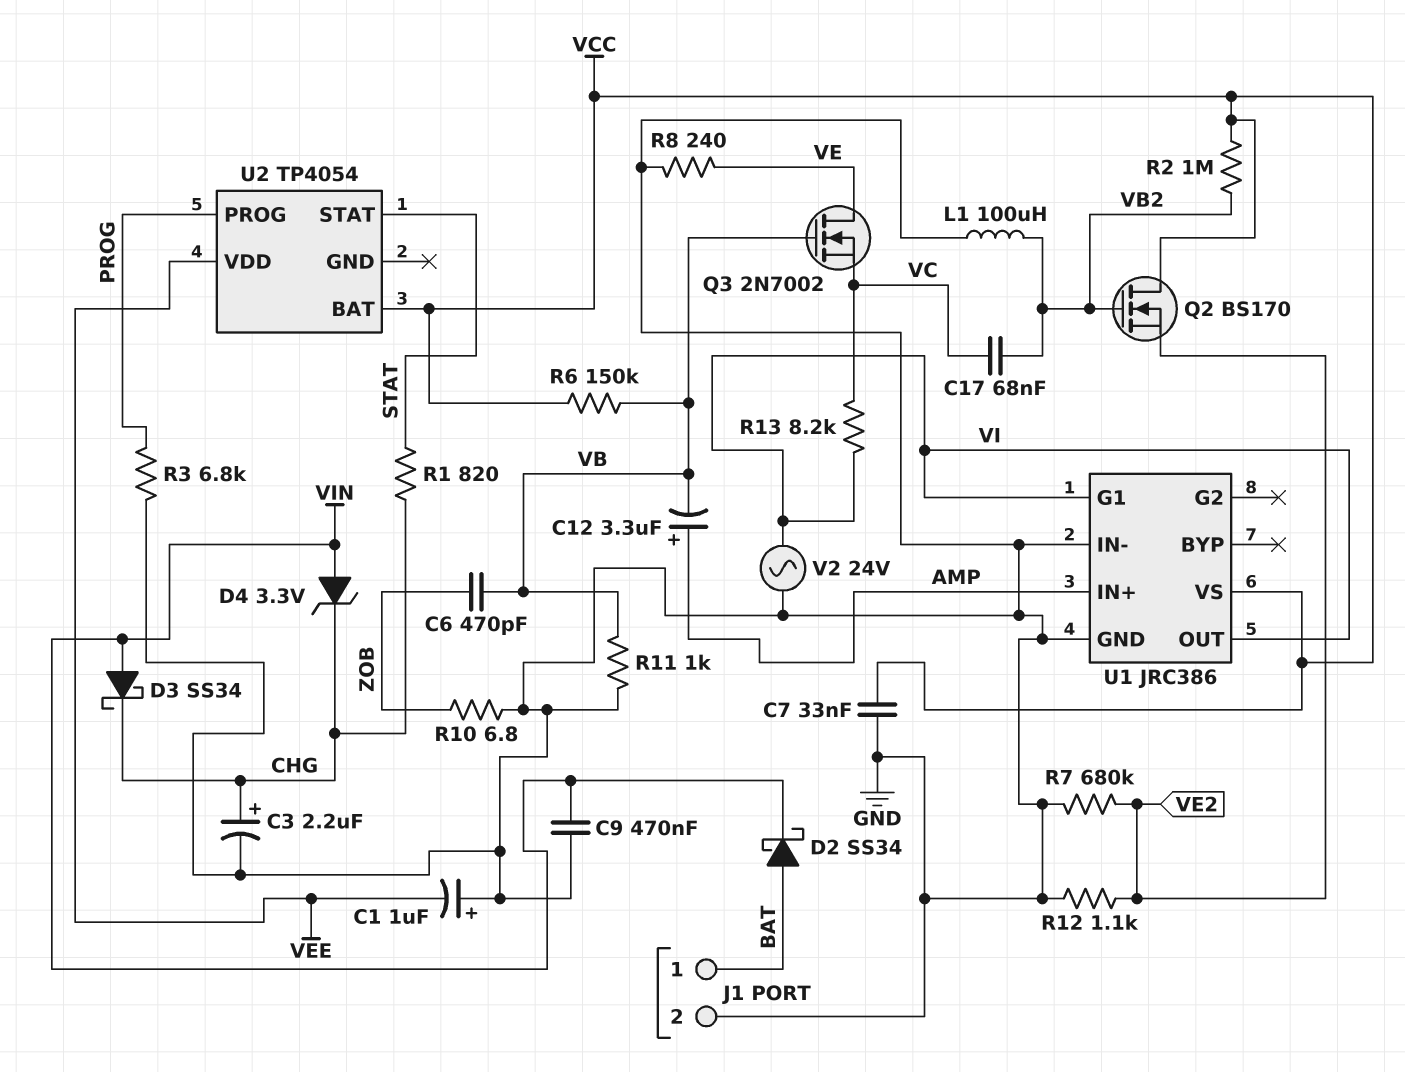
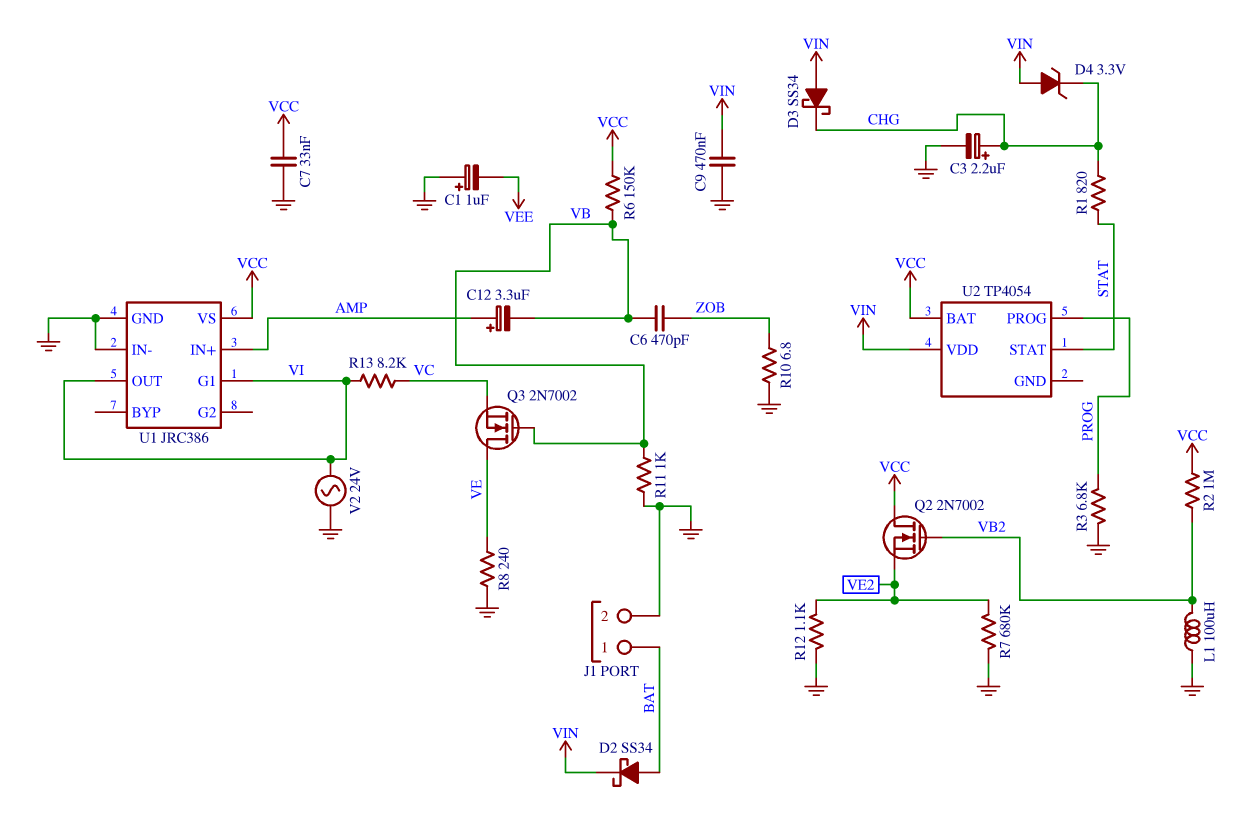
C17: 68nF (VB2, VC) -> none
Q2: NMOS BS170 (G VB2, D VCC, S VE2) -> NMOS 2N7002 (G VB2, D VCC, S VE2)
U2 pin VDD: VEE -> VIN

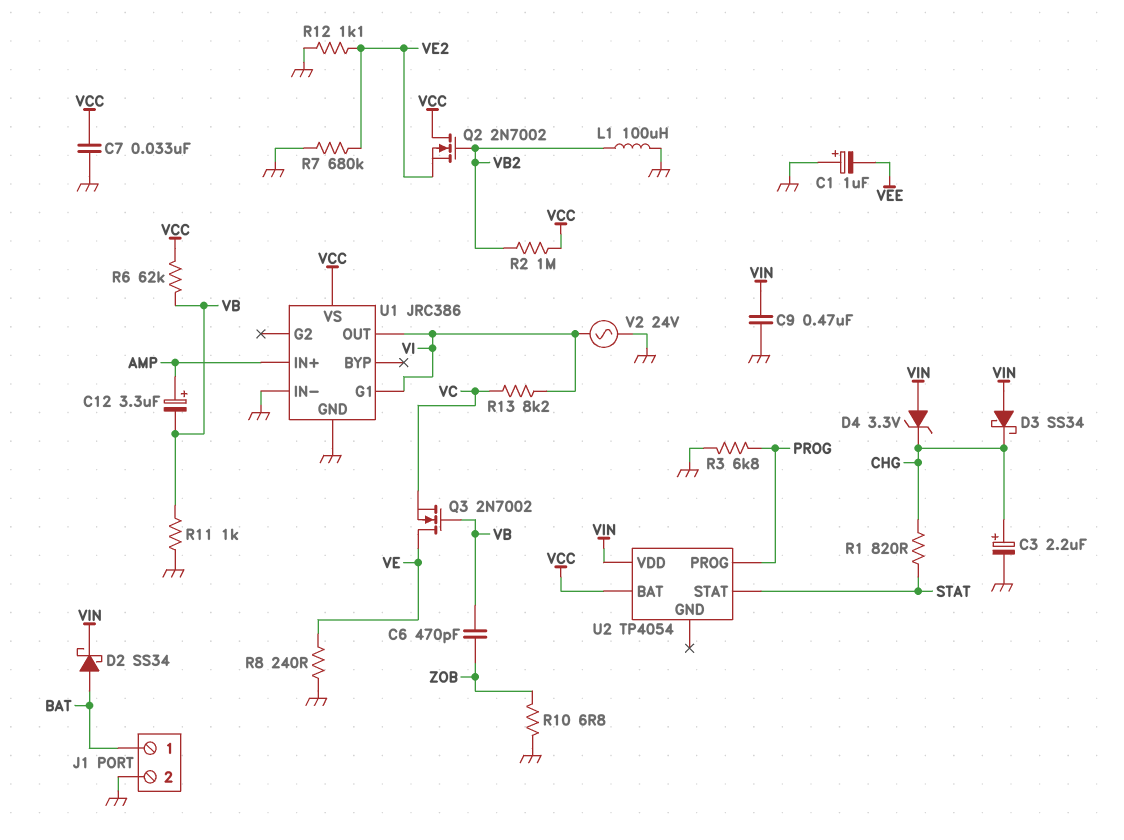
R6: 150k (VB, VCC) -> 62k (VB, VCC)

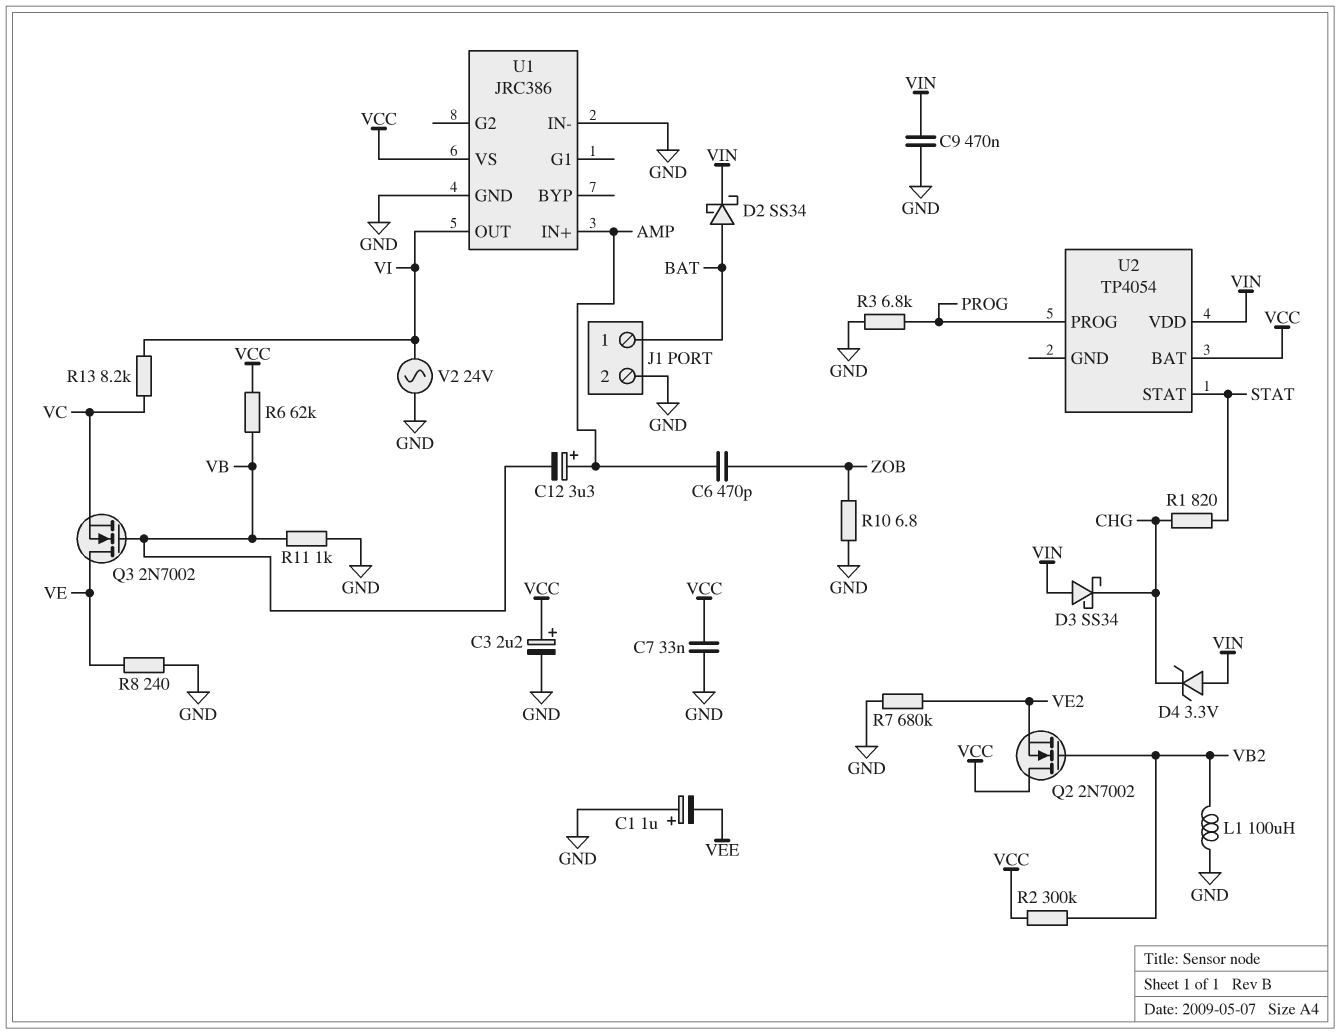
C3: 2.2uF (plus CHG, minus GND) -> 2.2uF (plus VCC, minus GND)
C6: 470pF (VB, ZOB) -> 470pF (AMP, ZOB)
R2: 1M (VB2, VCC) -> 300k (VB2, VCC)
R12: 1.1k (GND, VE2) -> none
U1 pin G1: VI -> none

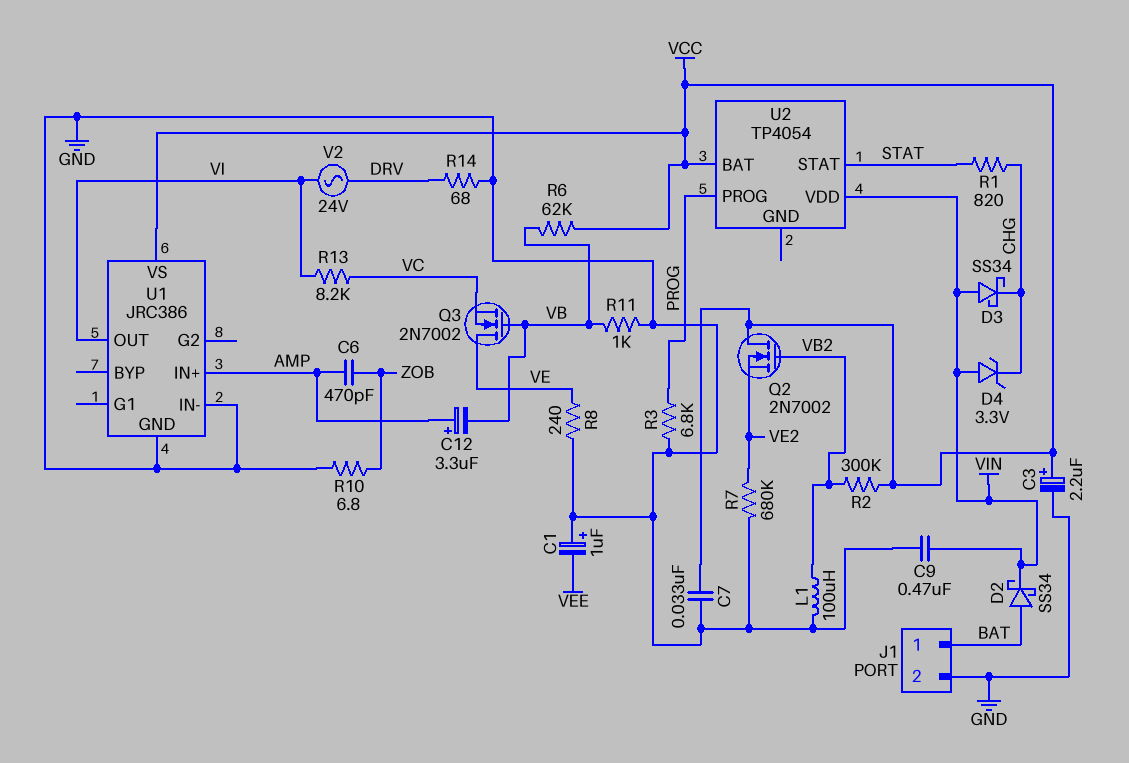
R14: none -> 68 (DRV, GND)
V2: AC 24V (GND, VI) -> AC 24V (DRV, VI)

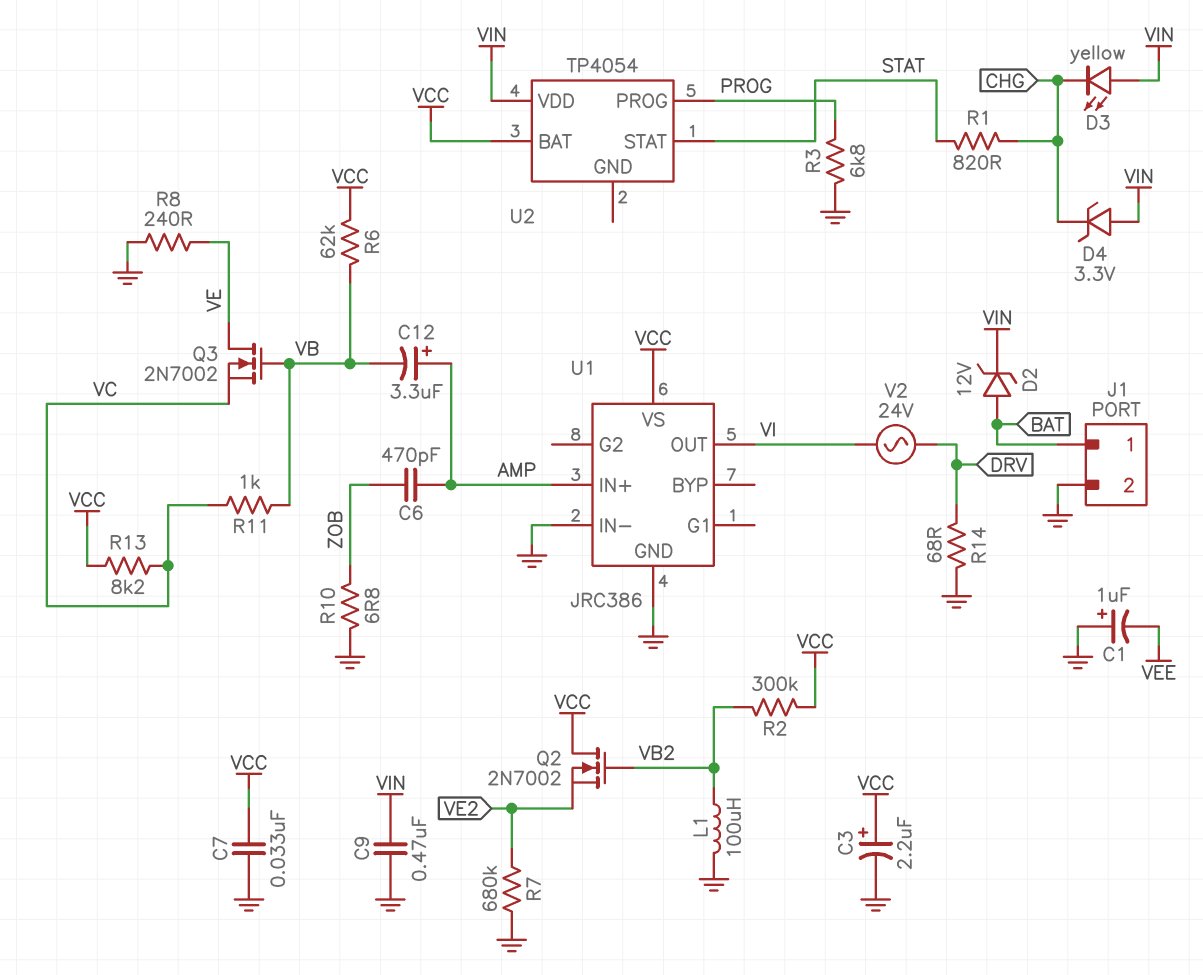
D2: schottky SS34 (A BAT, K VIN) -> zener 12V (A BAT, K VIN)
D3: schottky SS34 (A VIN, K CHG) -> LED yellow (A VIN, K CHG)
R11: 1k (GND, VB) -> 1k (VB, VC)
R13: 8.2k (VC, VI) -> 8.2k (VC, VCC)

